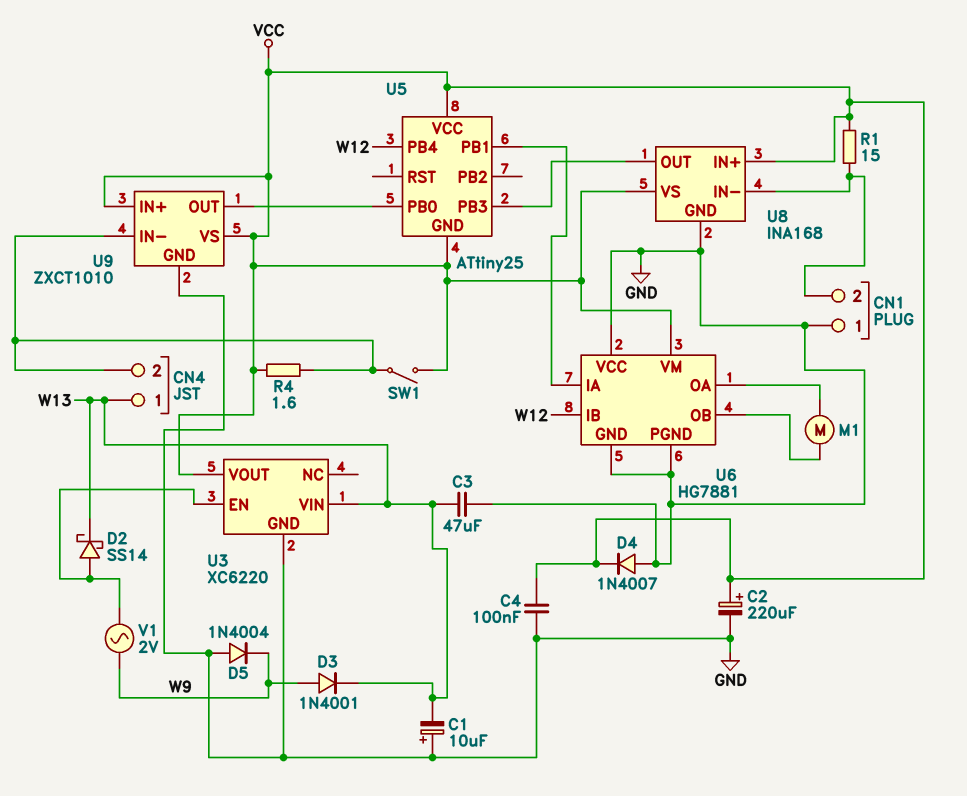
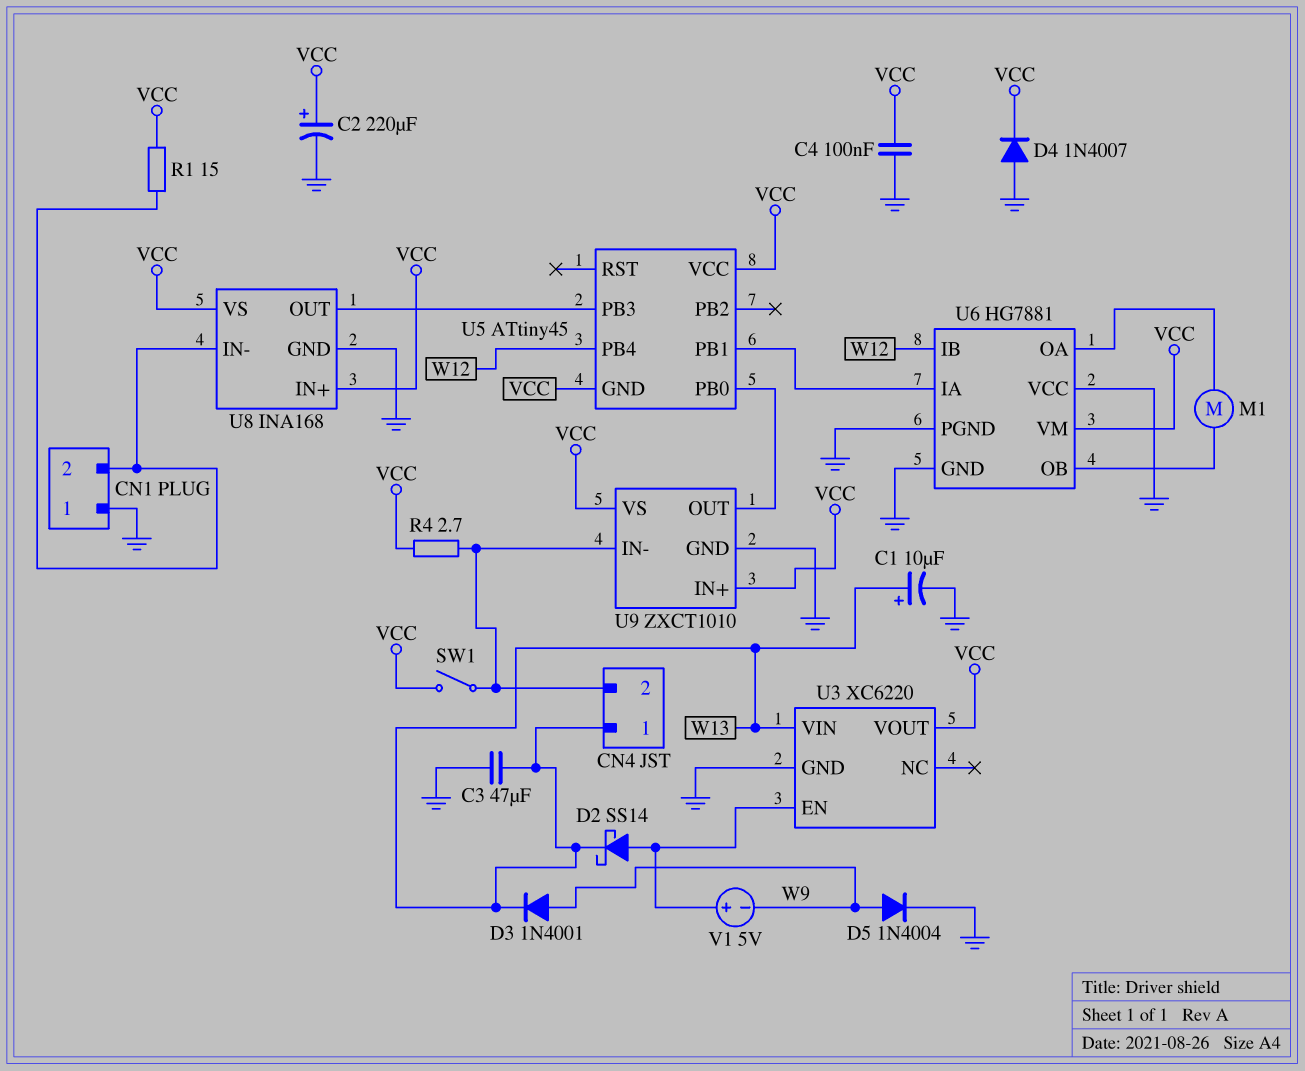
C1: 10uF (plus GND, minus W13) -> 10uF (plus W13, minus GND)
D5: diode 1N4004 (A GND, K W9) -> diode 1N4004 (A W9, K GND)
R4: 1.6 (CN4/2, VCC) -> 2.7 (CN4/2, VCC)
U5: ATtiny25 -> ATtiny45
V1: AC 2V (U3/EN, W9) -> 5V (plus U3/EN, minus W9)

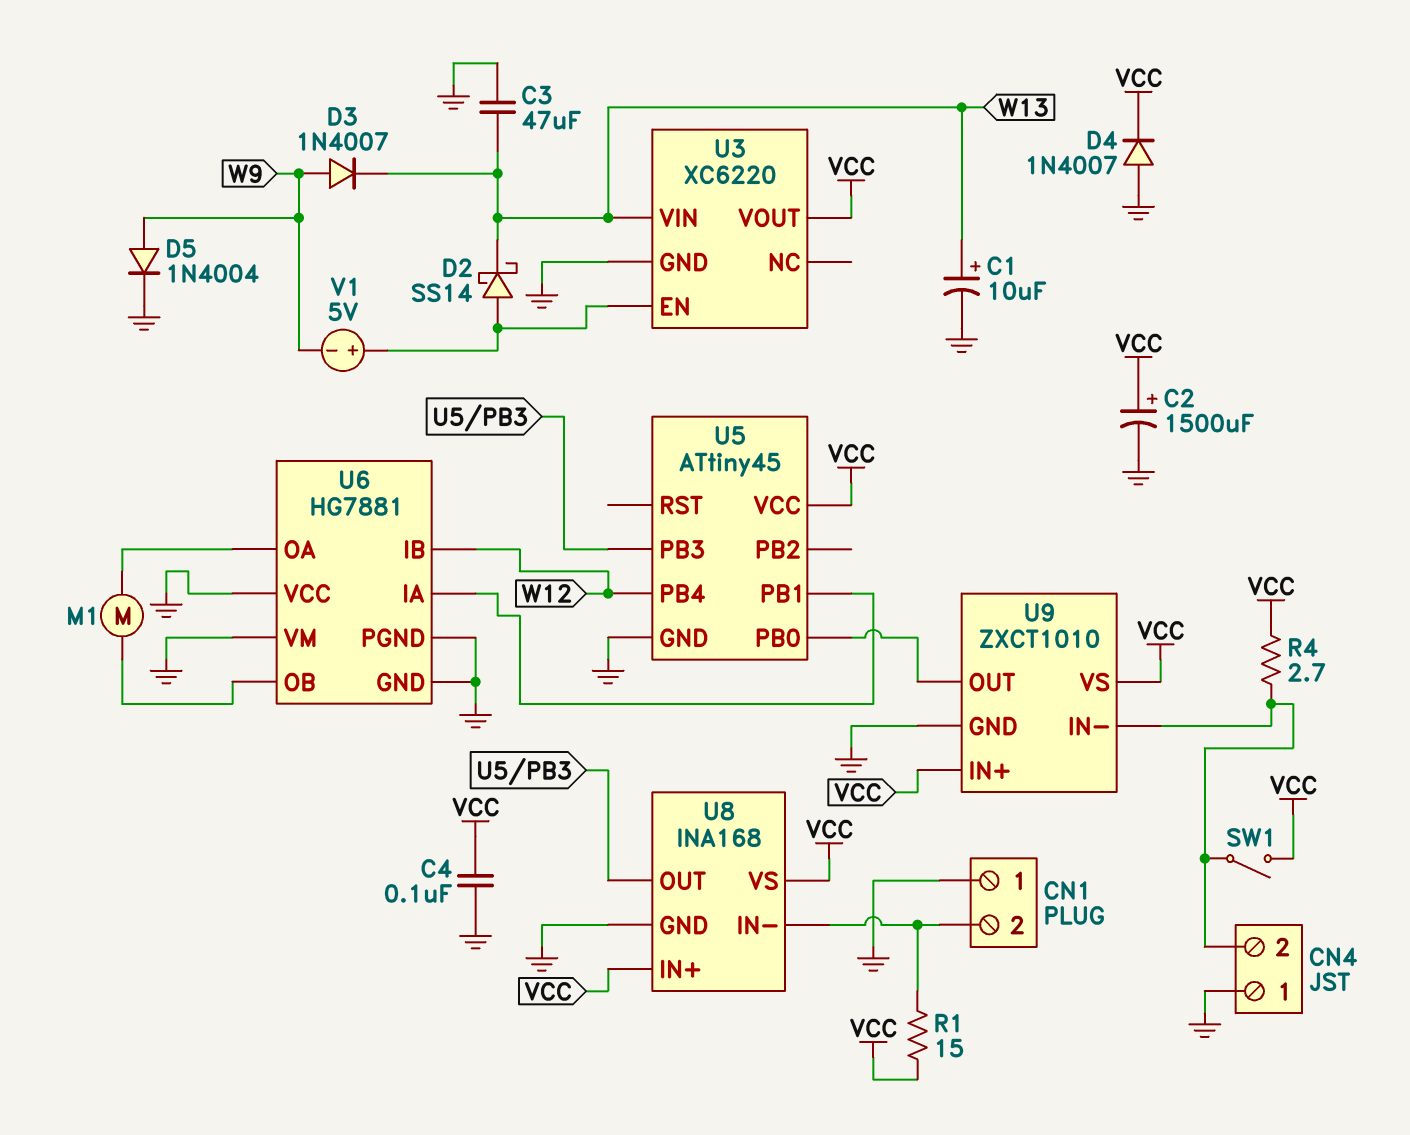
C2: 220uF (plus VCC, minus GND) -> 1500uF (plus VCC, minus GND)
CN4 pin 1: W13 -> GND
D3: diode 1N4001 (A W9, K W13) -> diode 1N4007 (A W9, K W13)
U5 pin GND: VCC -> GND
U6 pin VM: VCC -> GND

